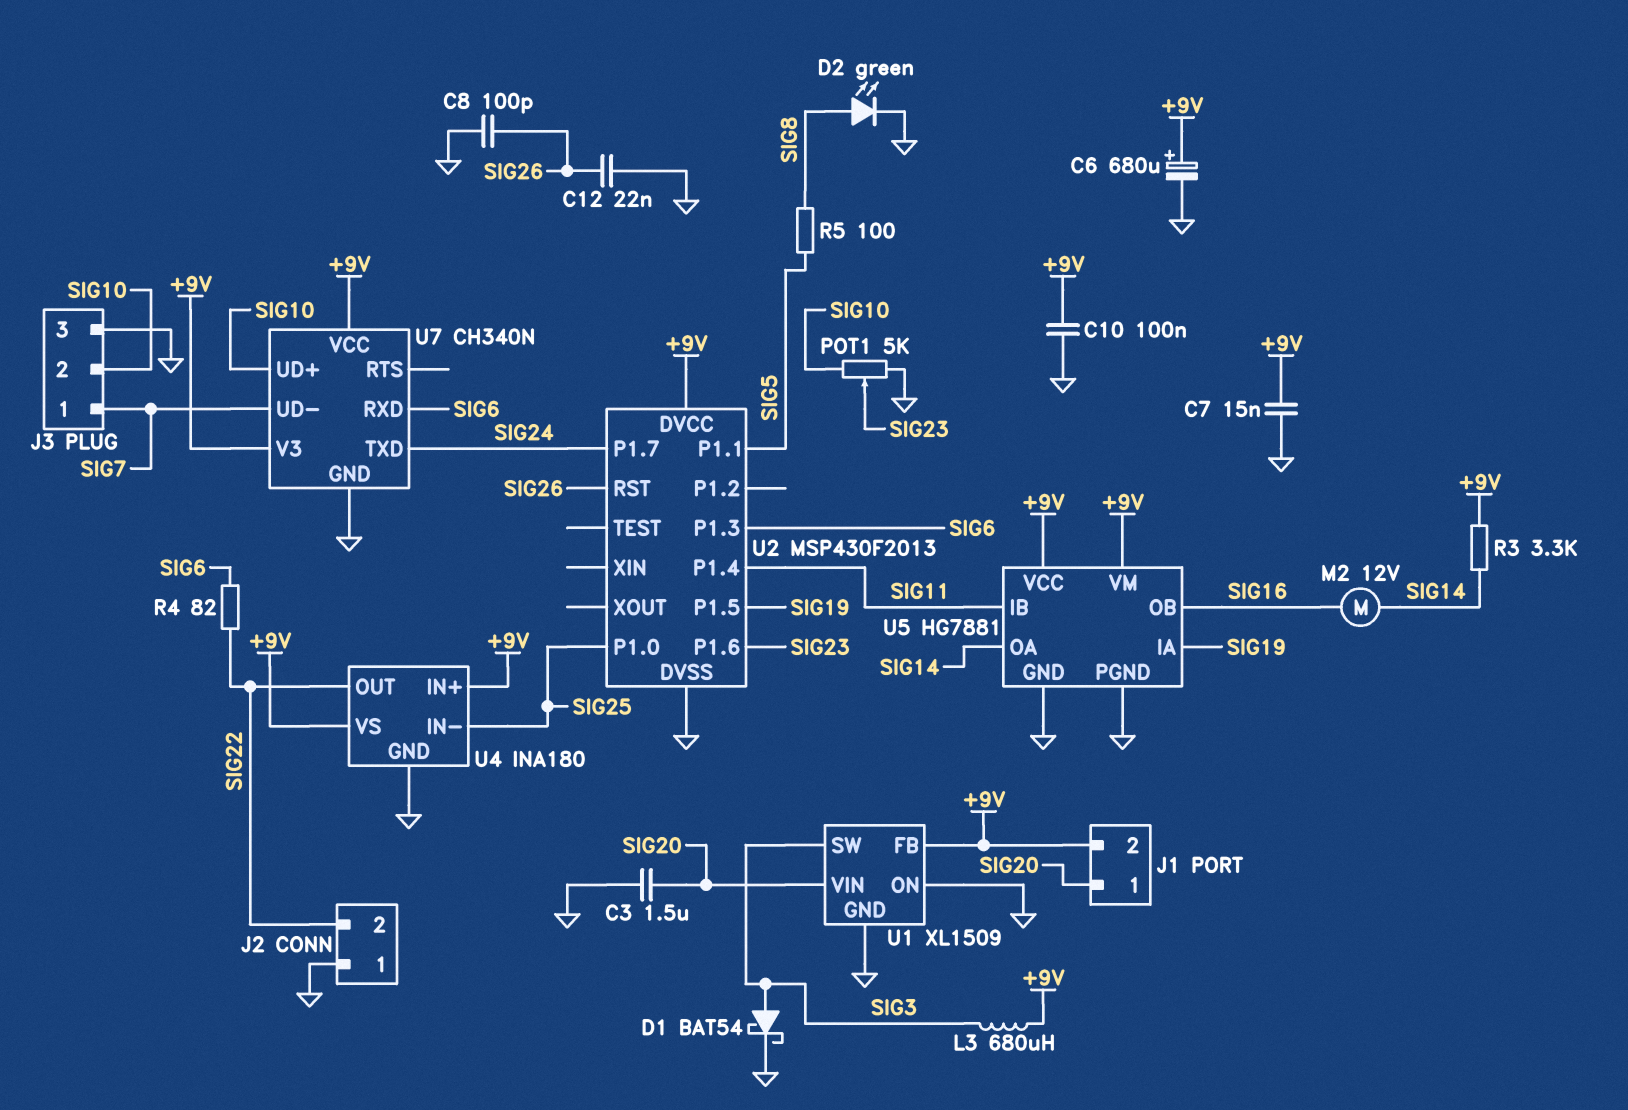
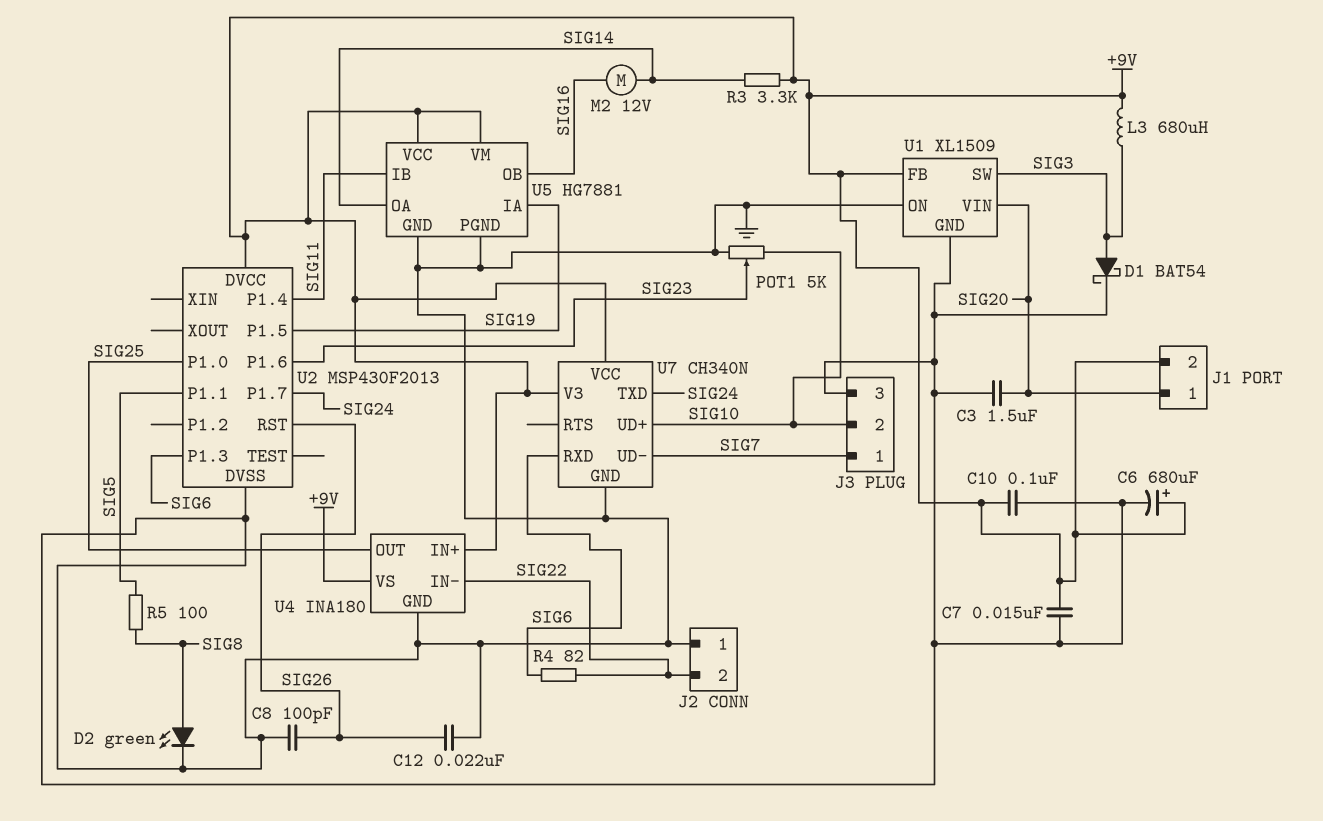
U4 pin IN-: SIG25 -> SIG22
U4 pin OUT: SIG22 -> SIG25

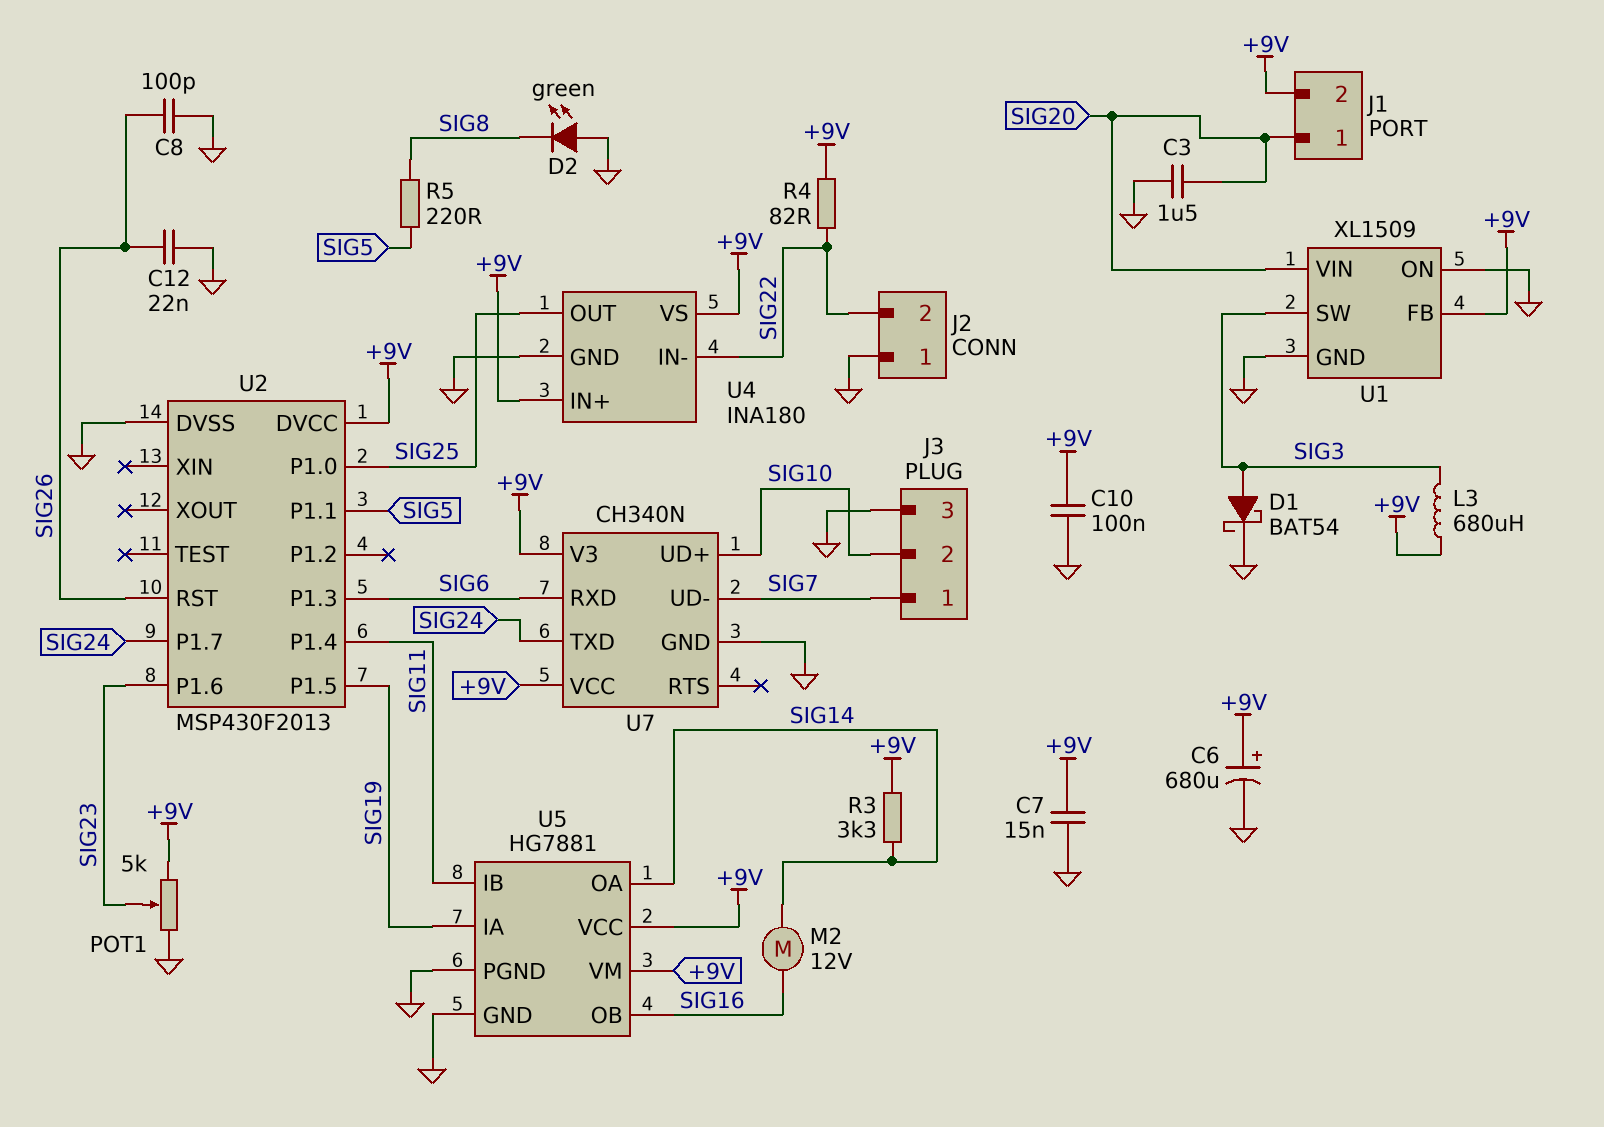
D2: LED green (A SIG8, K GND) -> LED green (A GND, K SIG8)
POT1: 5k (GND, SIG10, wiper SIG23) -> 5k (+9V, GND, wiper SIG23)
R4: 82 (SIG6, SIG22) -> 82 (+9V, SIG22)
R5: 100 (SIG5, SIG8) -> 220 (SIG5, SIG8)

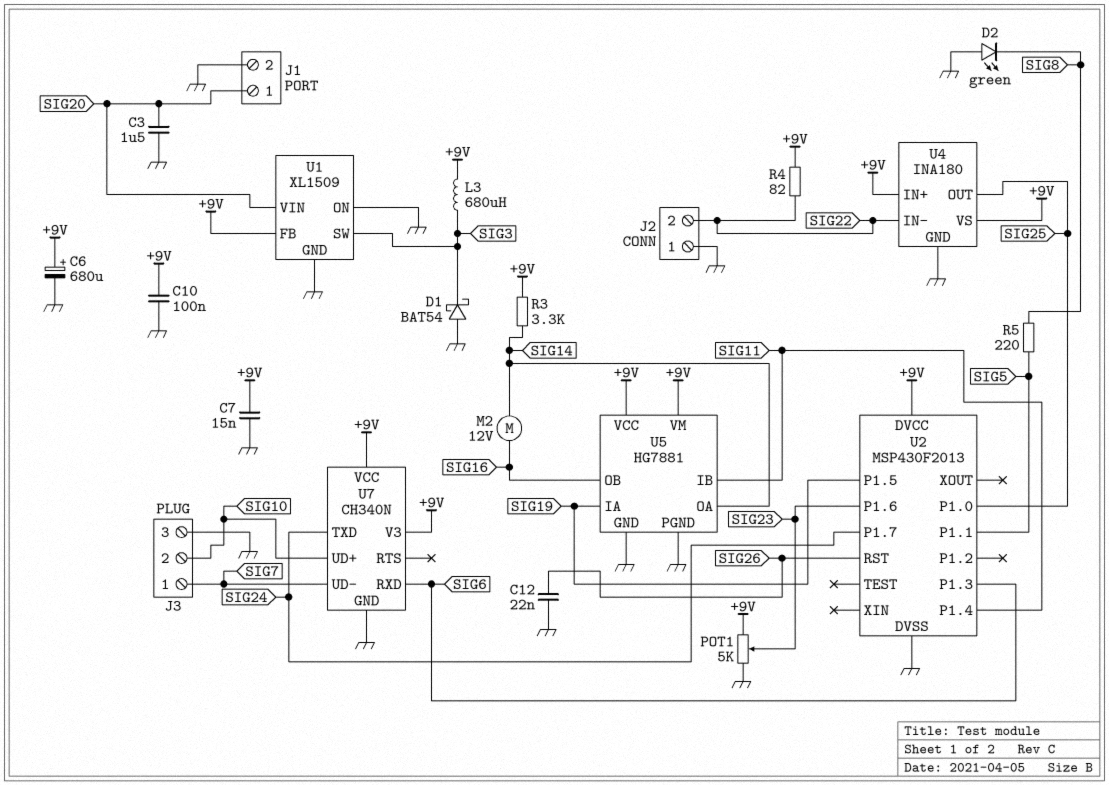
C8: 100pF (GND, SIG26) -> none
D1: schottky BAT54 (A SIG3, K GND) -> schottky BAT54 (A GND, K SIG3)
J1 pin 2: +9V -> GND

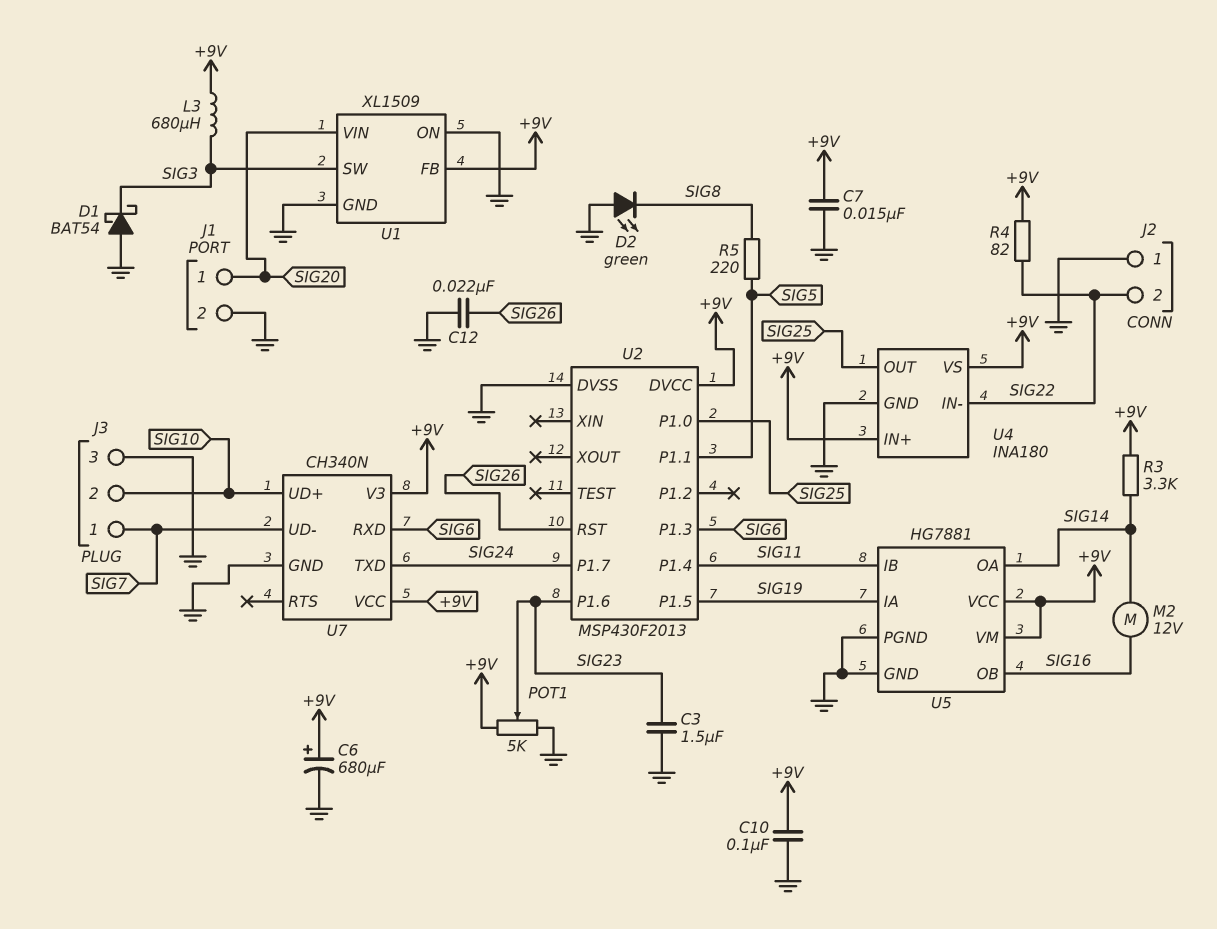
C3: 1.5uF (GND, SIG20) -> 1.5uF (GND, SIG23)

